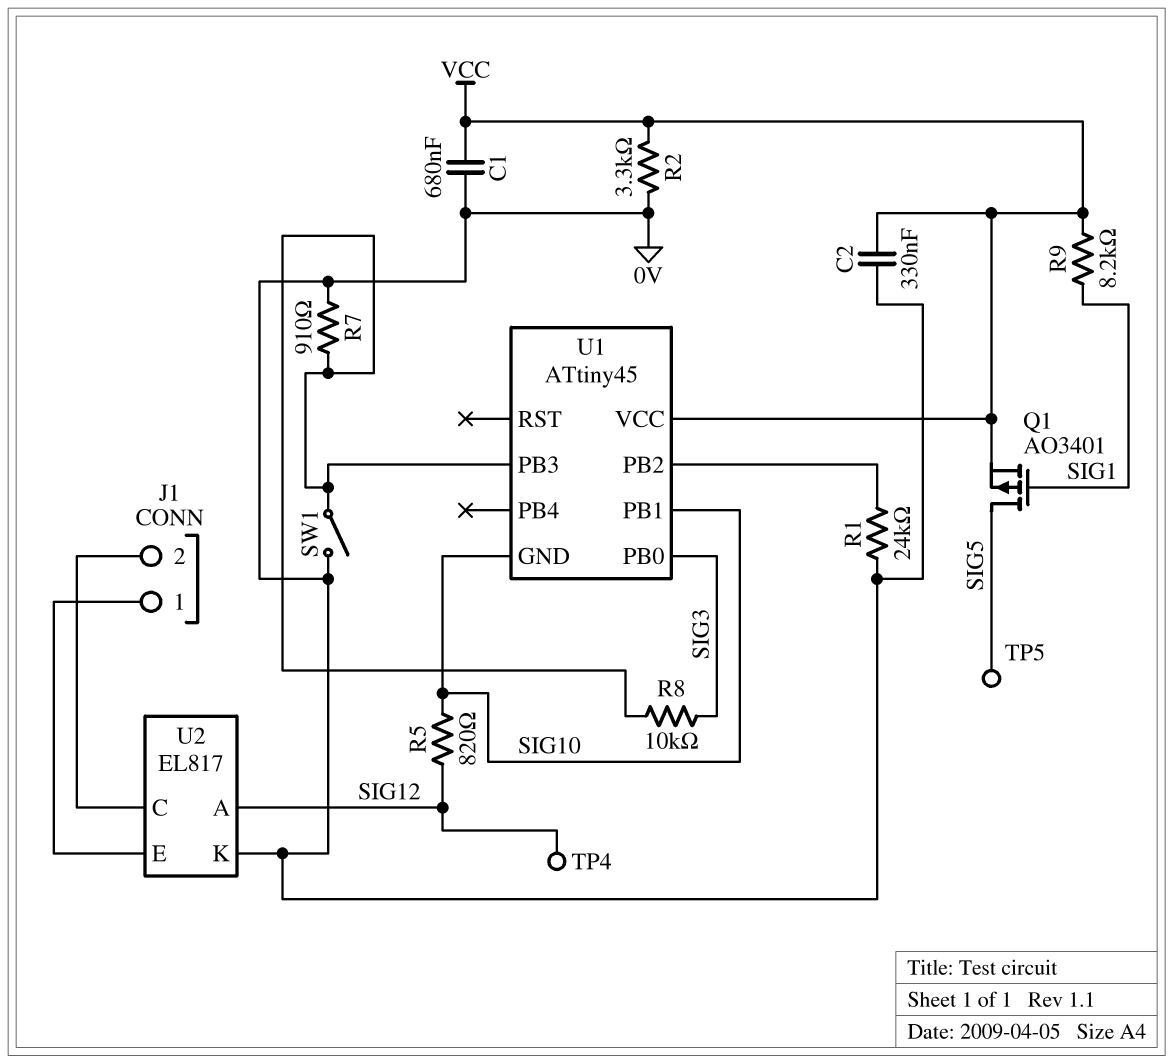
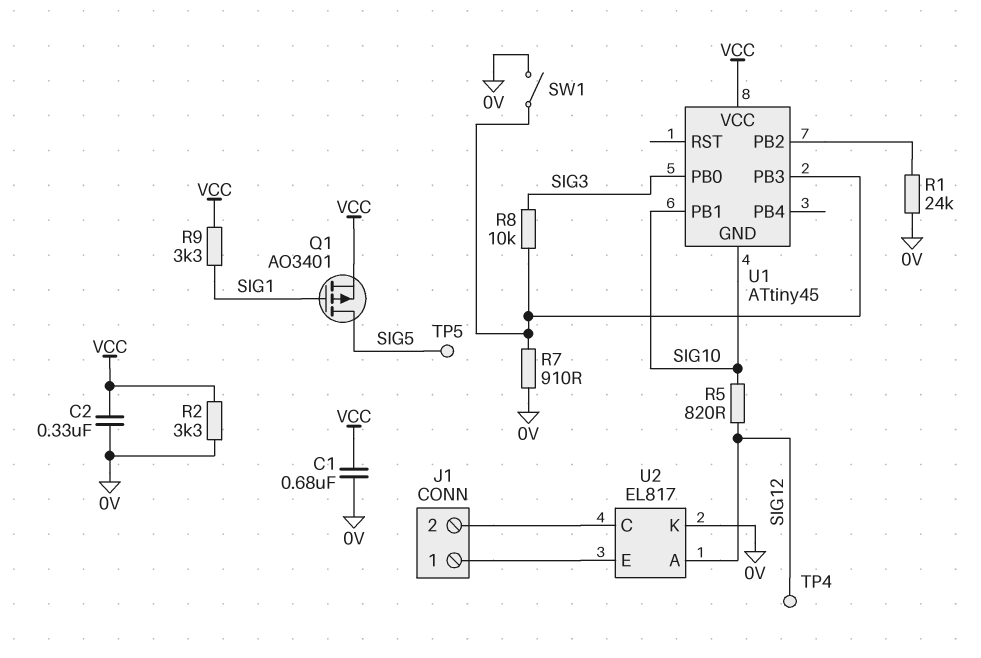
R9: 8.2k (SIG1, VCC) -> 3.3k (SIG1, VCC)

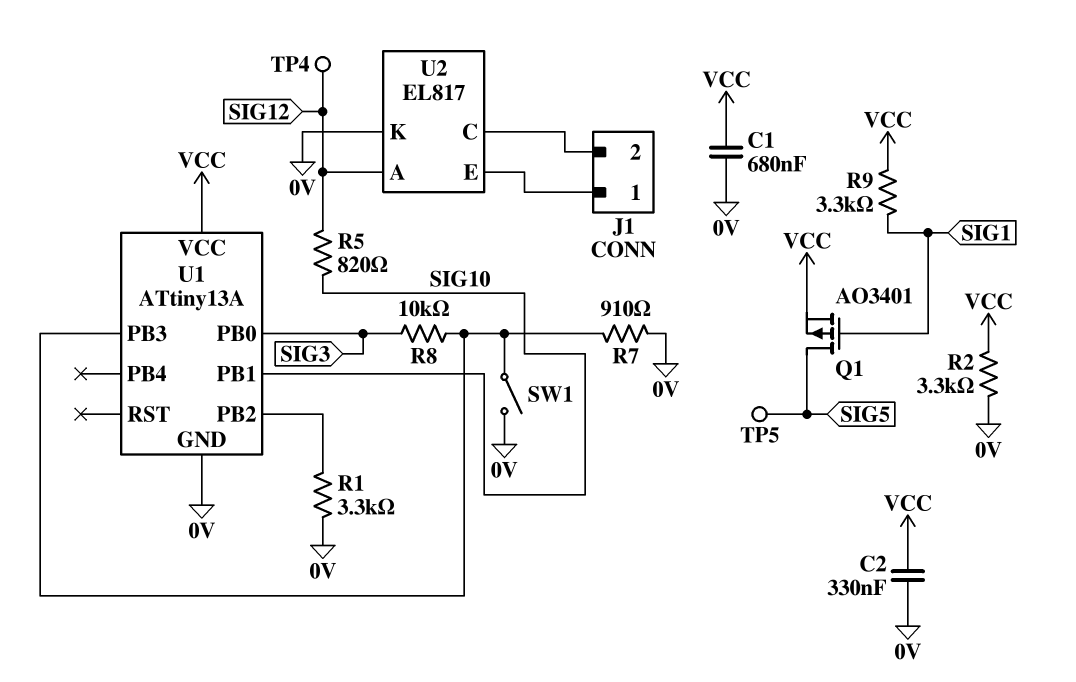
R1: 24k (0V, U1/PB2) -> 3.3k (0V, U1/PB2)
U1: ATtiny45 -> ATtiny13A
U1 pin GND: SIG10 -> 0V

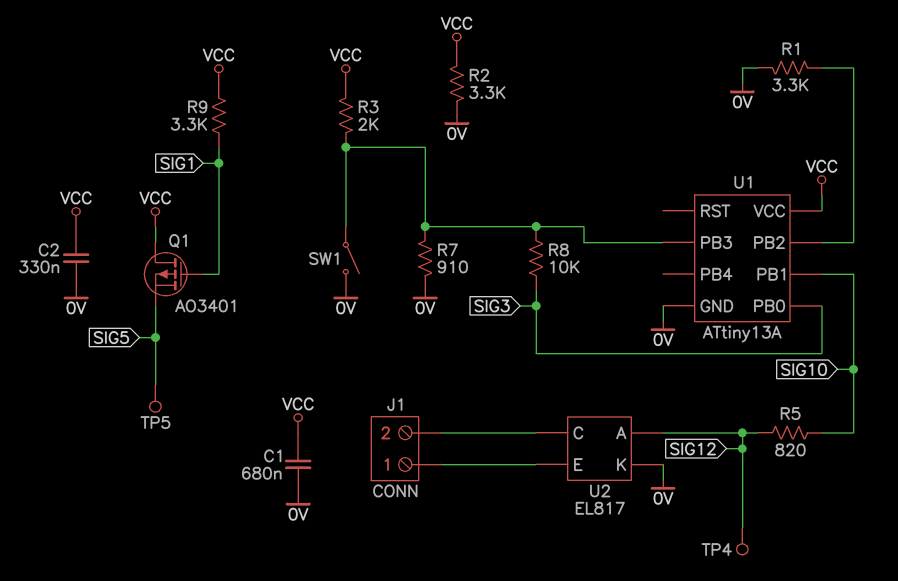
Q1: PMOS AO3401 (G SIG1, D SIG5, S VCC) -> PMOS AO3401 (G SIG1, D VCC, S SIG5)
R3: none -> 2k (U1/PB3, VCC)

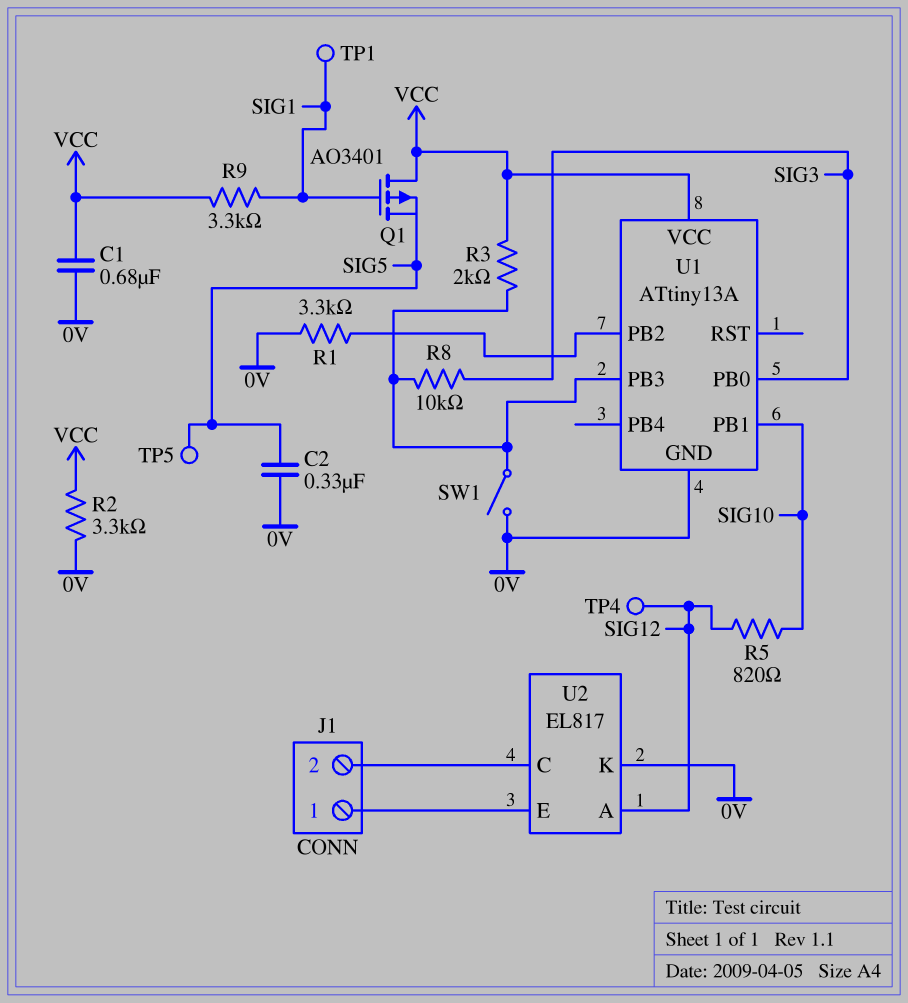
C2: 330nF (0V, VCC) -> 330nF (0V, SIG5)
R7: 910 (0V, U1/PB3) -> none
TP1: none -> test point (SIG1)

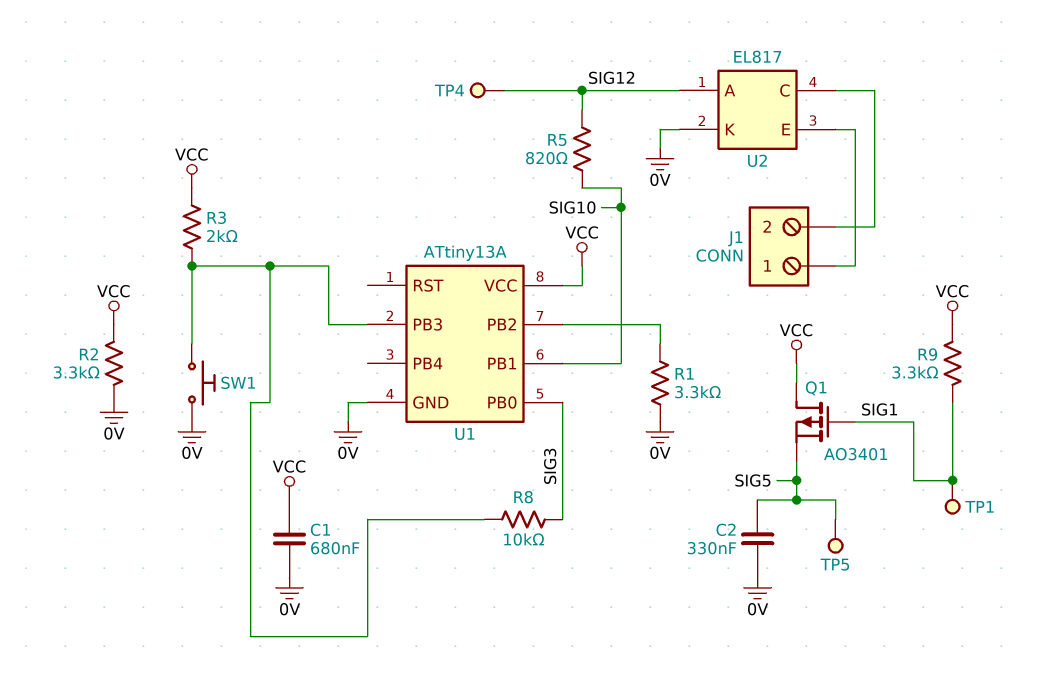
SW1: switch (0V, U1/PB3) -> button (0V, U1/PB3)

